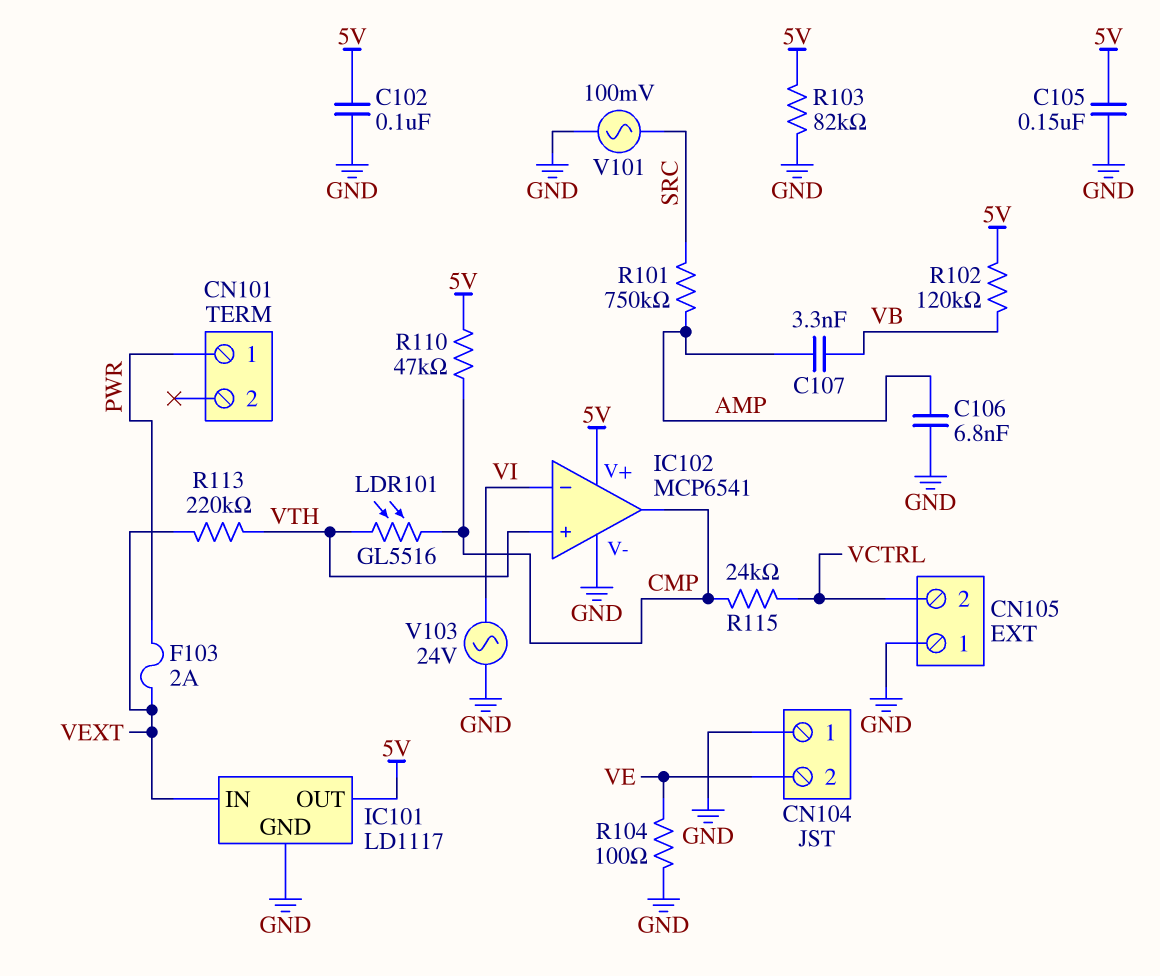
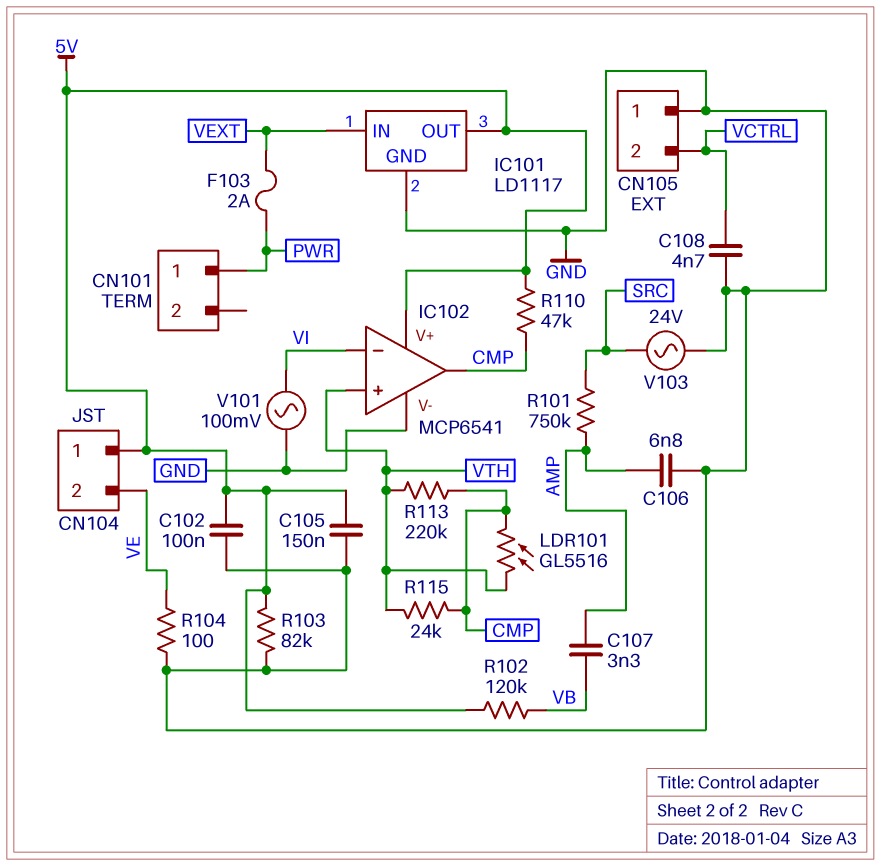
C108: none -> 4.7nF (GND, VCTRL)
CN104 pin 1: GND -> 5V
R113: 220k (VEXT, VTH) -> 220k (CMP, VTH)
R115: 24k (CMP, VCTRL) -> 24k (CMP, VTH)
V101: AC 100mV (GND, SRC) -> AC 100mV (GND, VI)
V103: AC 24V (GND, VI) -> AC 24V (GND, SRC)

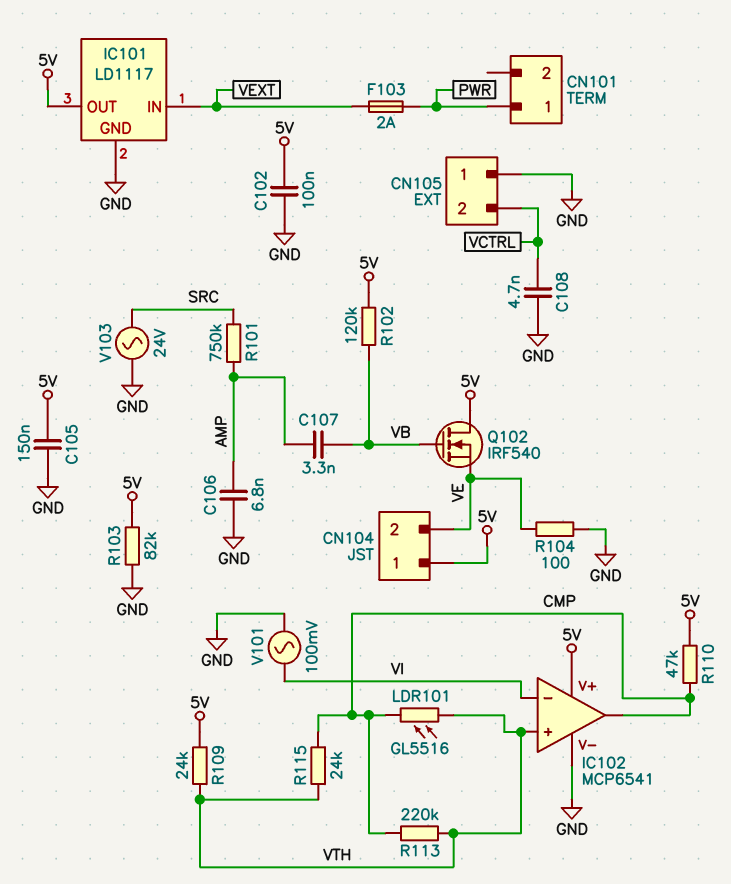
Q102: none -> NMOS IRF540 (G VB, D 5V, S VE)
R109: none -> 24k (5V, VTH)

